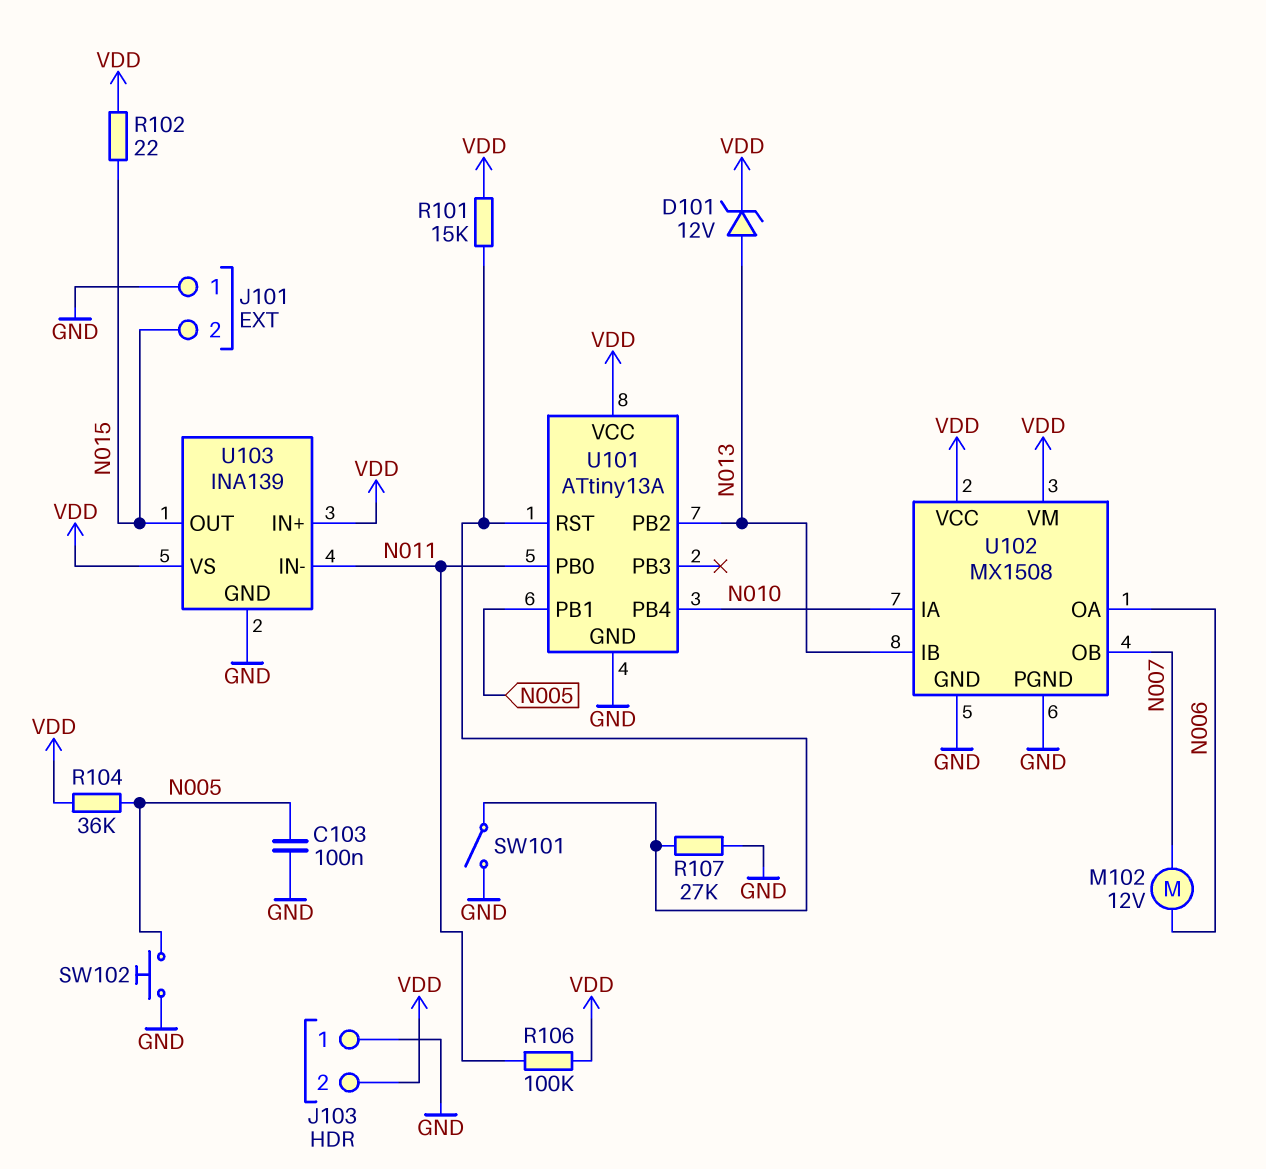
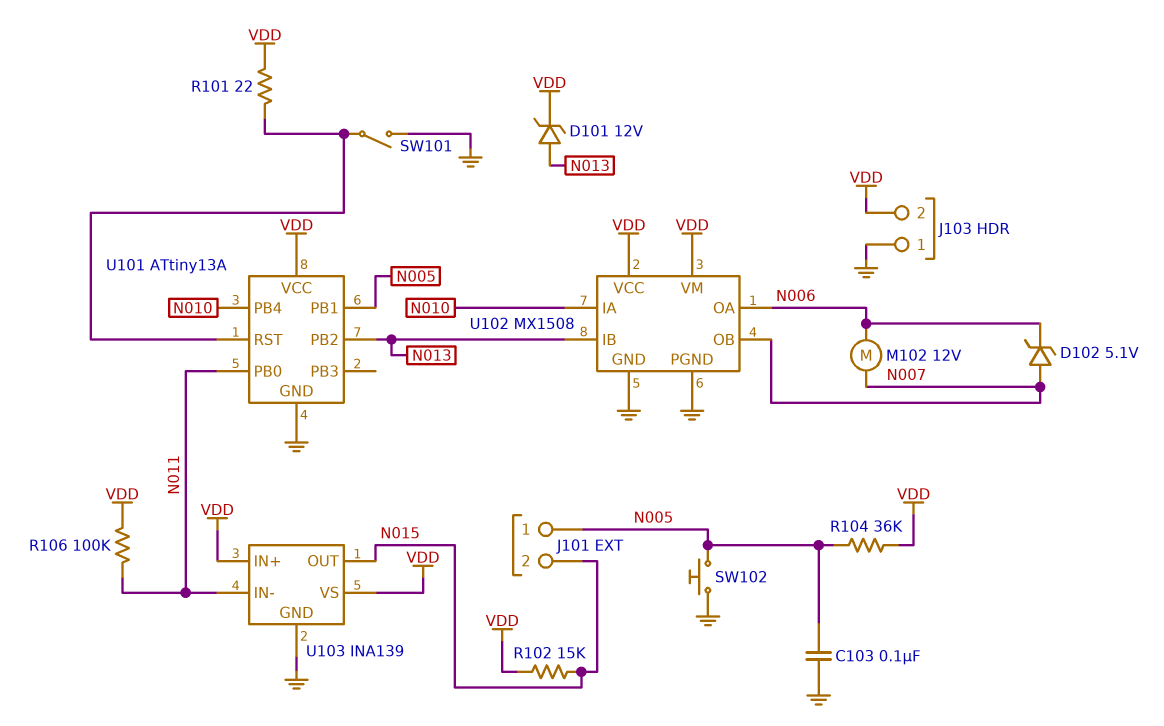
D102: none -> zener 5.1V (A N007, K N006)
J101 pin 1: GND -> N005
R101: 15k (U101/RST, VDD) -> 22 (U101/RST, VDD)
R102: 22 (N015, VDD) -> 15k (N015, VDD)
R107: 27k (GND, U101/RST) -> none

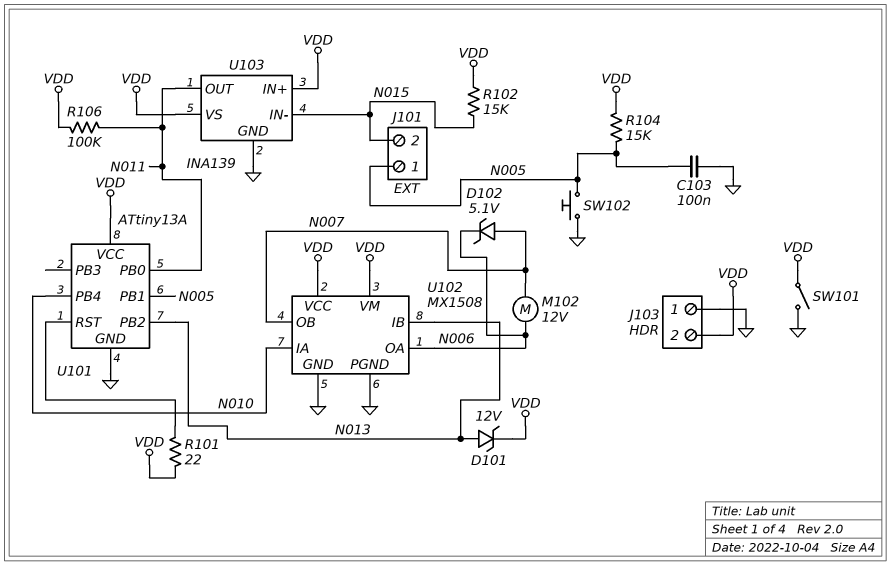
R104: 36k (N005, VDD) -> 15k (N005, VDD)
SW101: switch (GND, U101/RST) -> switch (GND, VDD)
U103 pin IN-: N011 -> N015
U103 pin OUT: N015 -> N011

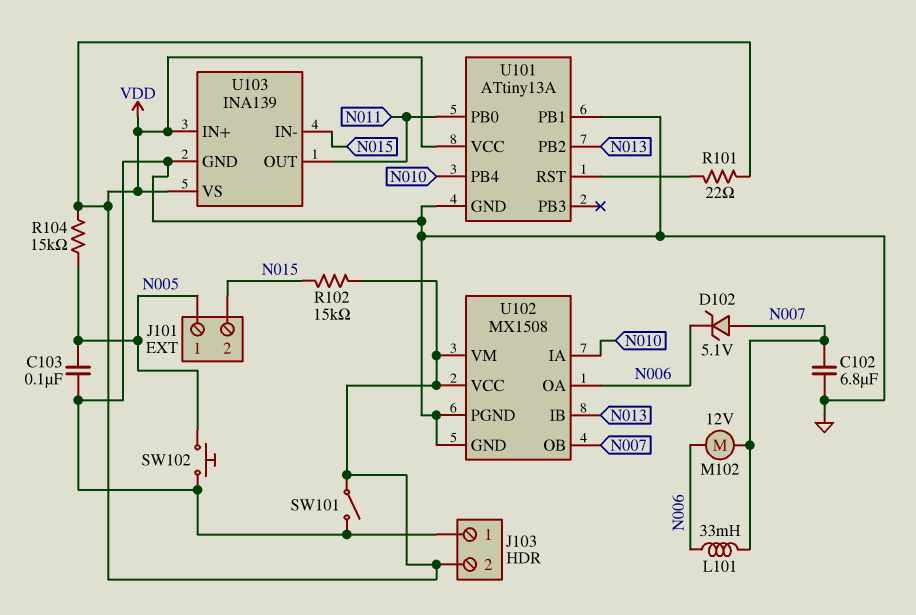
C102: none -> 6.8uF (GND, N007)
D101: zener 12V (A N013, K VDD) -> none
L101: none -> 33mH (N006, N007)
R106: 100k (N011, VDD) -> none
U101 pin PB1: N005 -> GND

